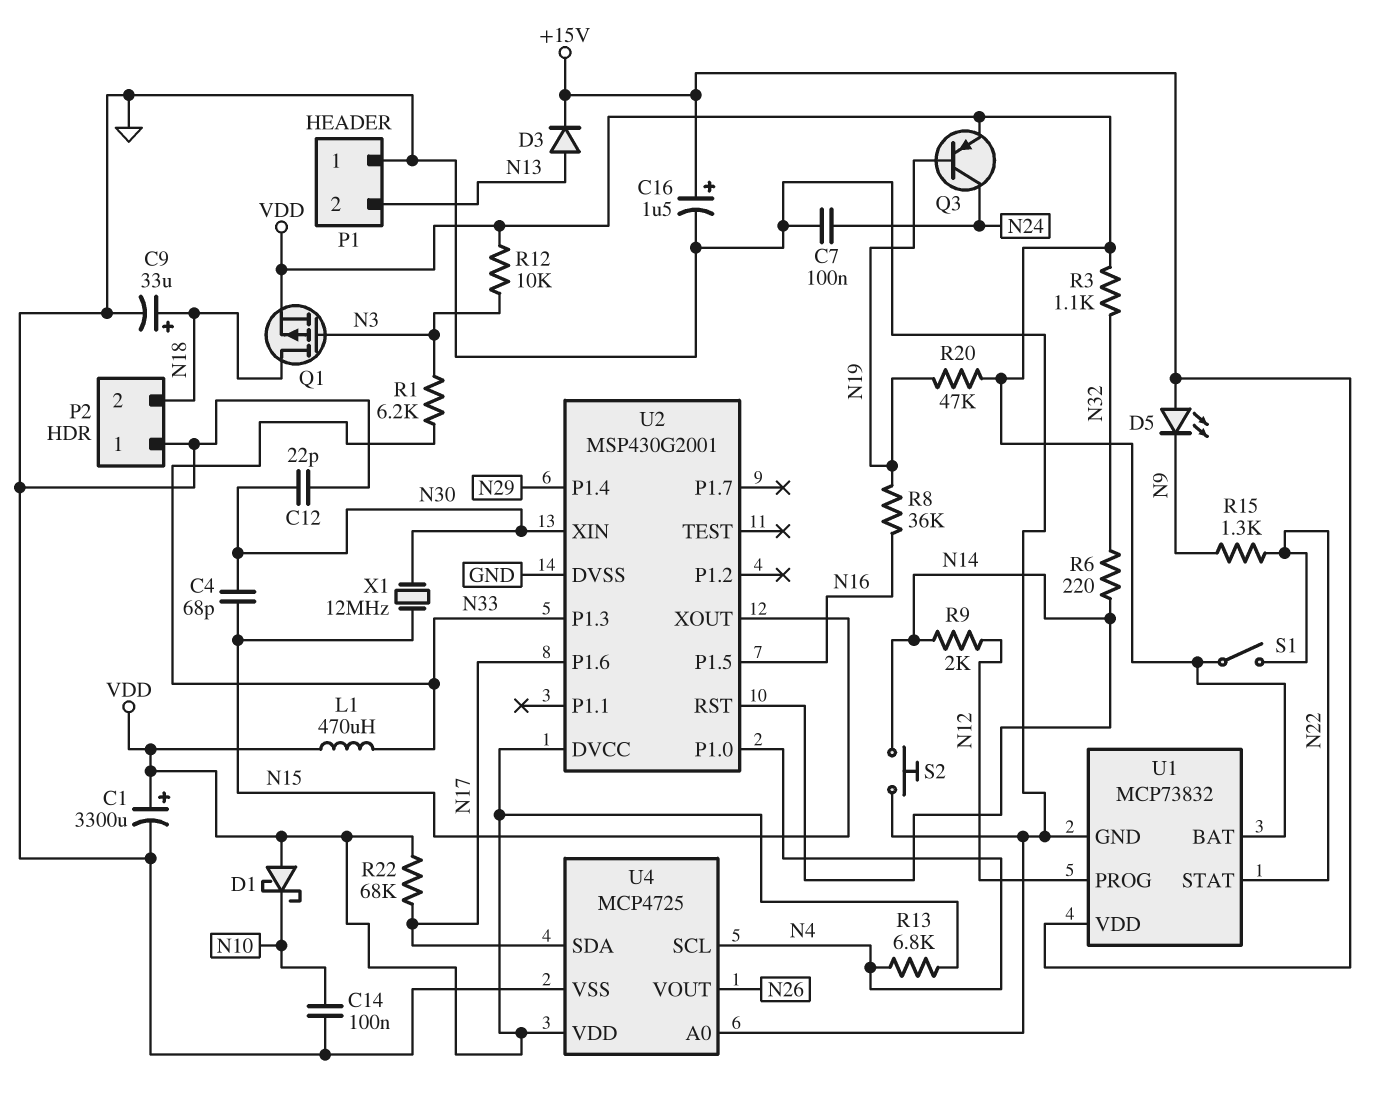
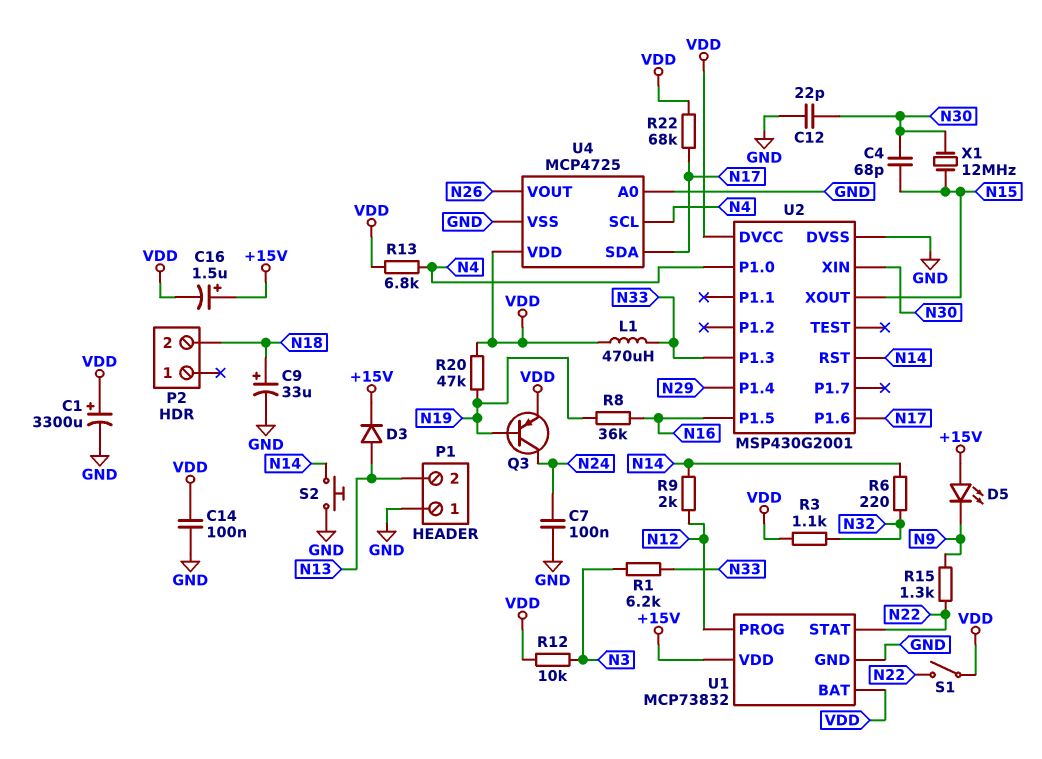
C14: 100nF (GND, N10) -> 100nF (GND, VDD)
C16: 1.5uF (plus +15V, minus GND) -> 1.5uF (plus +15V, minus VDD)
D1: schottky (A VDD, K N10) -> none
P2 pin 1: GND -> none
Q1: PMOS (G N3, D N18, S VDD) -> none

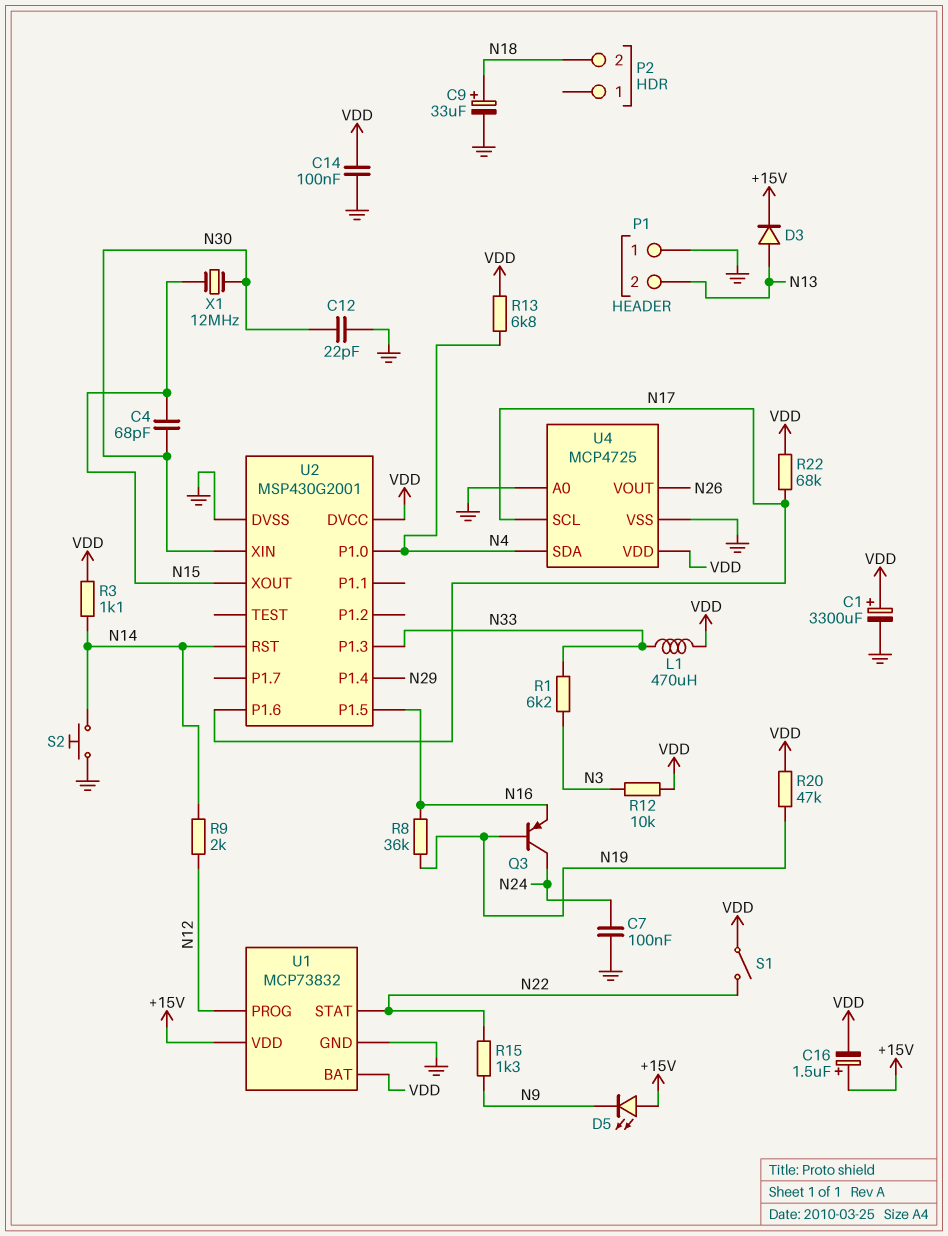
Q3: PNP (B N19, C N24, E VDD) -> PNP (B N19, C N24, E N16)
R3: 1.1k (N32, VDD) -> 1.1k (N14, VDD)
R6: 220 (N14, N32) -> none
U4 pin SCL: N4 -> N17
U4 pin SDA: N17 -> N4

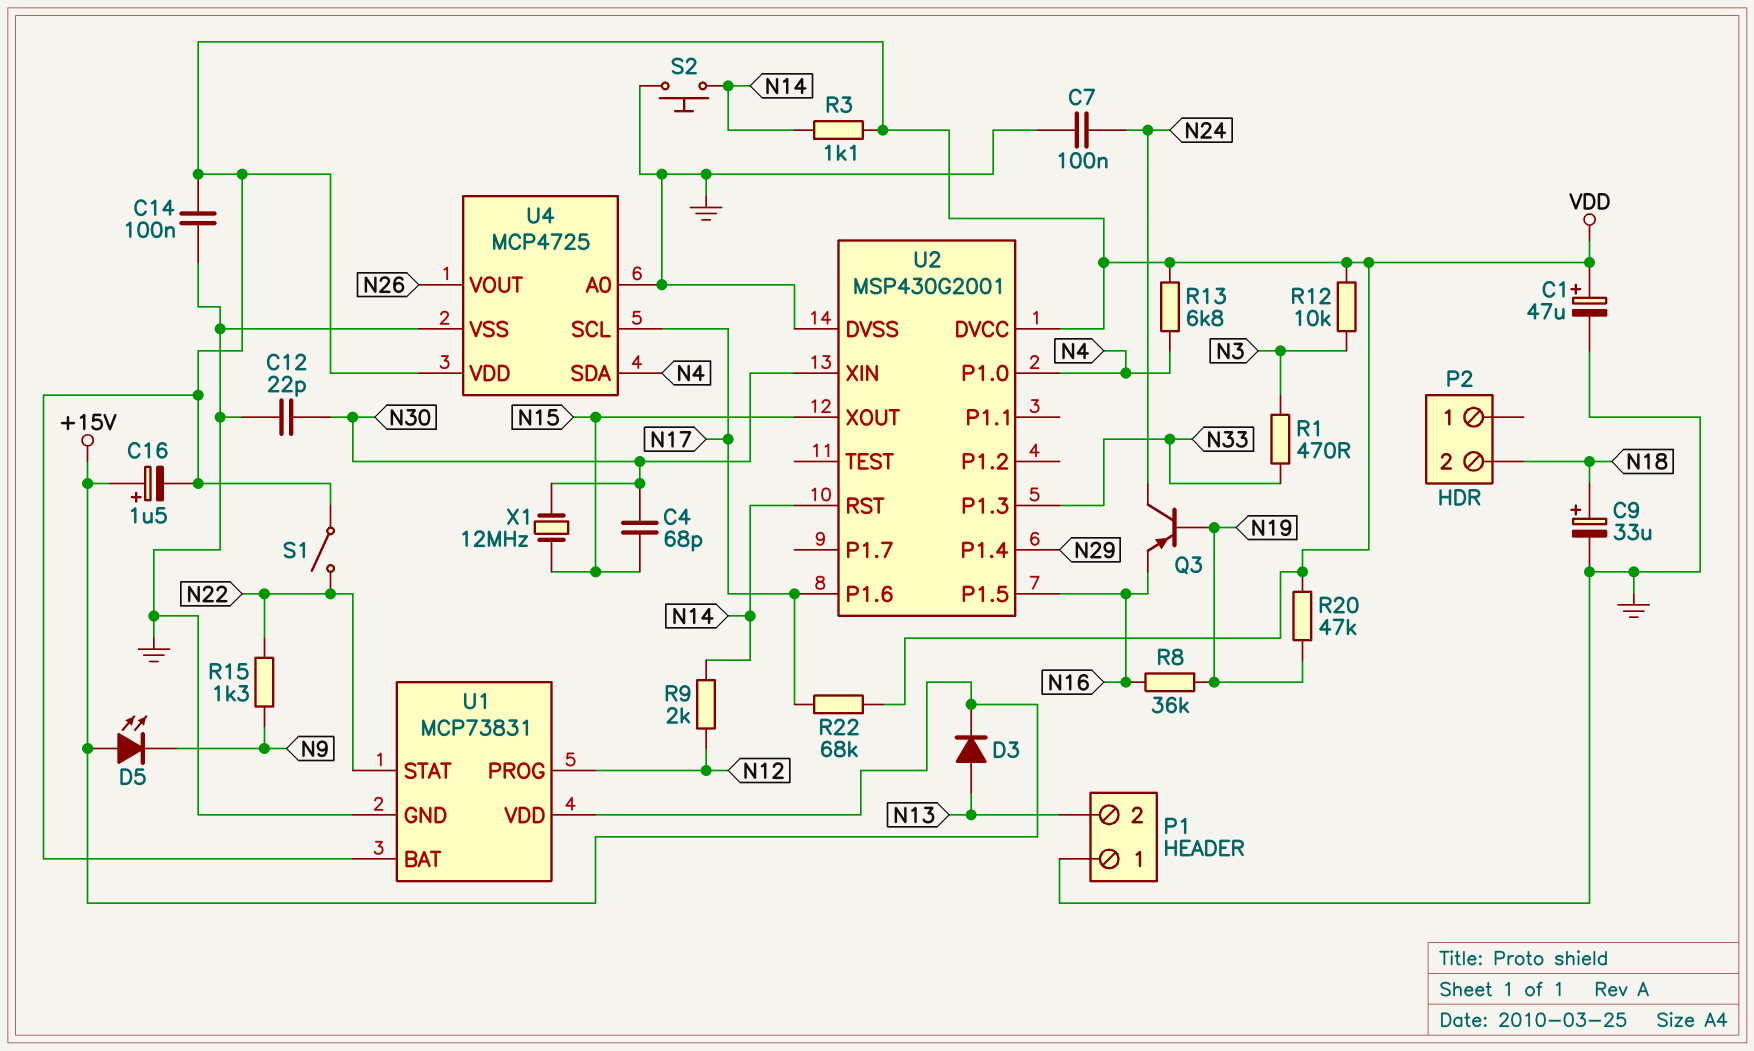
C1: 3300uF (plus VDD, minus GND) -> 47uF (plus VDD, minus GND)
L1: 470uH (N33, VDD) -> none
R1: 6.2k (N3, N33) -> 470 (N3, N33)
U1: MCP73832 -> MCP73831

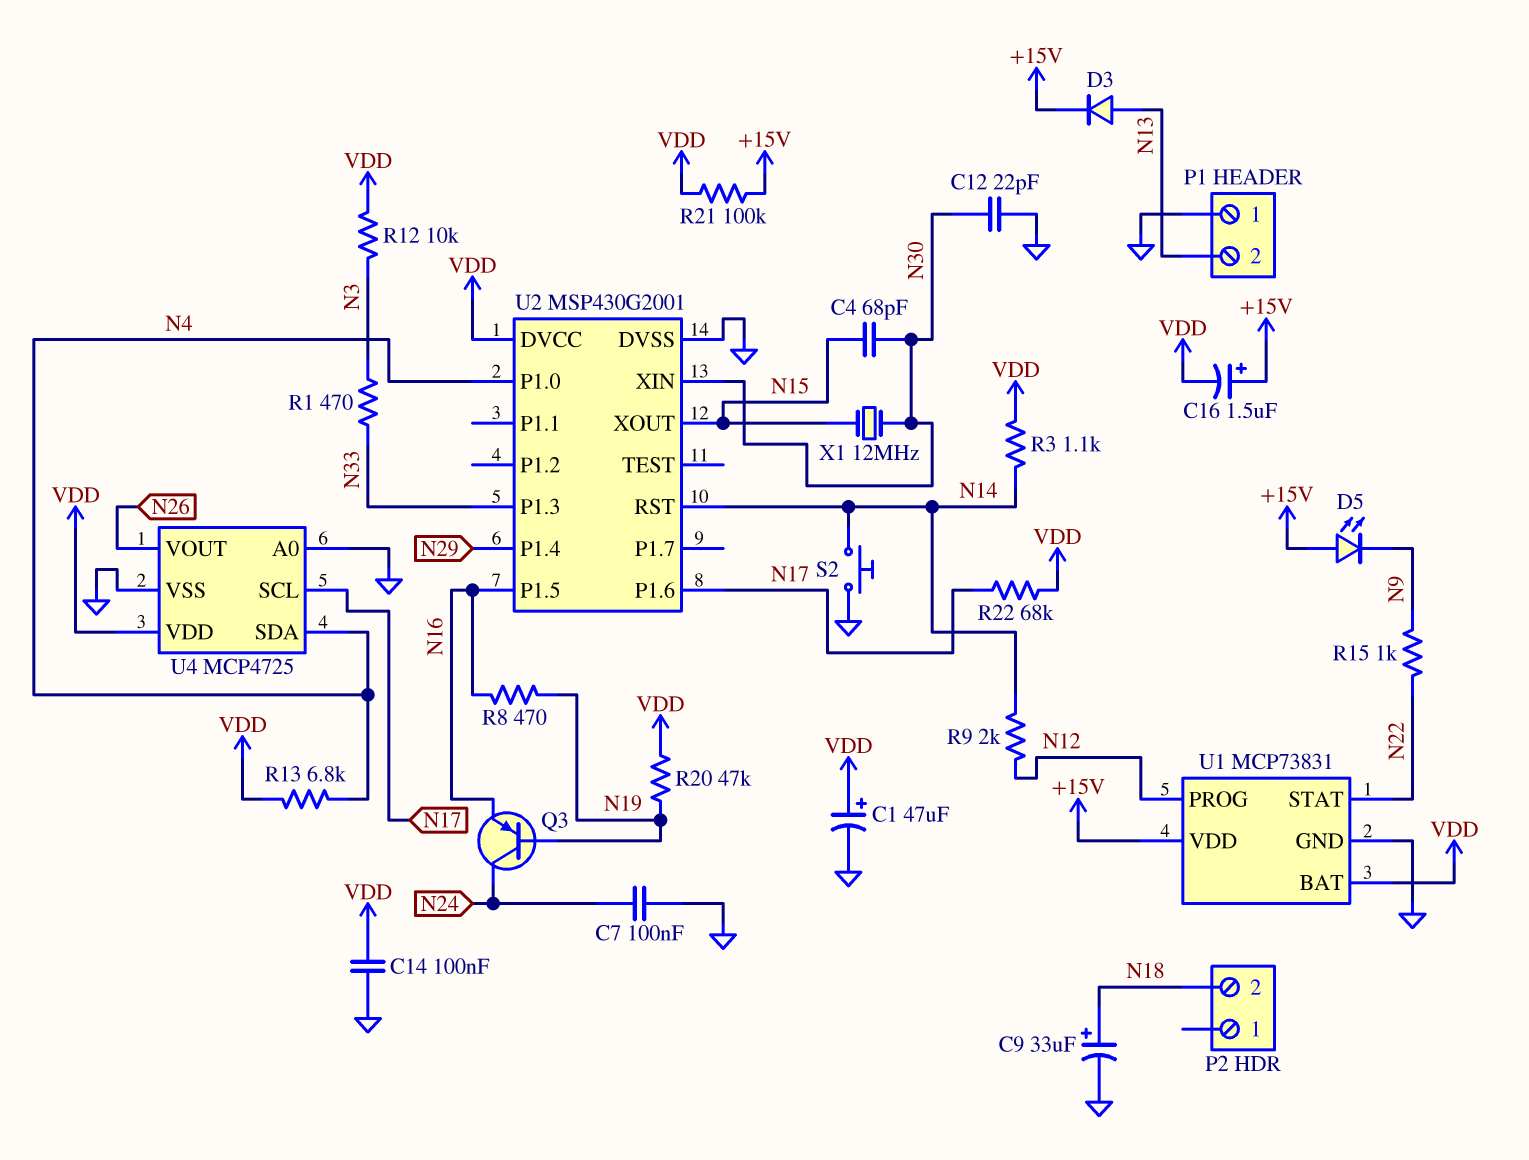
R8: 36k (N16, N19) -> 470 (N16, N19)
R15: 1.3k (N9, N22) -> 1k (N9, N22)
R21: none -> 100k (+15V, VDD)
S1: switch (N22, VDD) -> none

